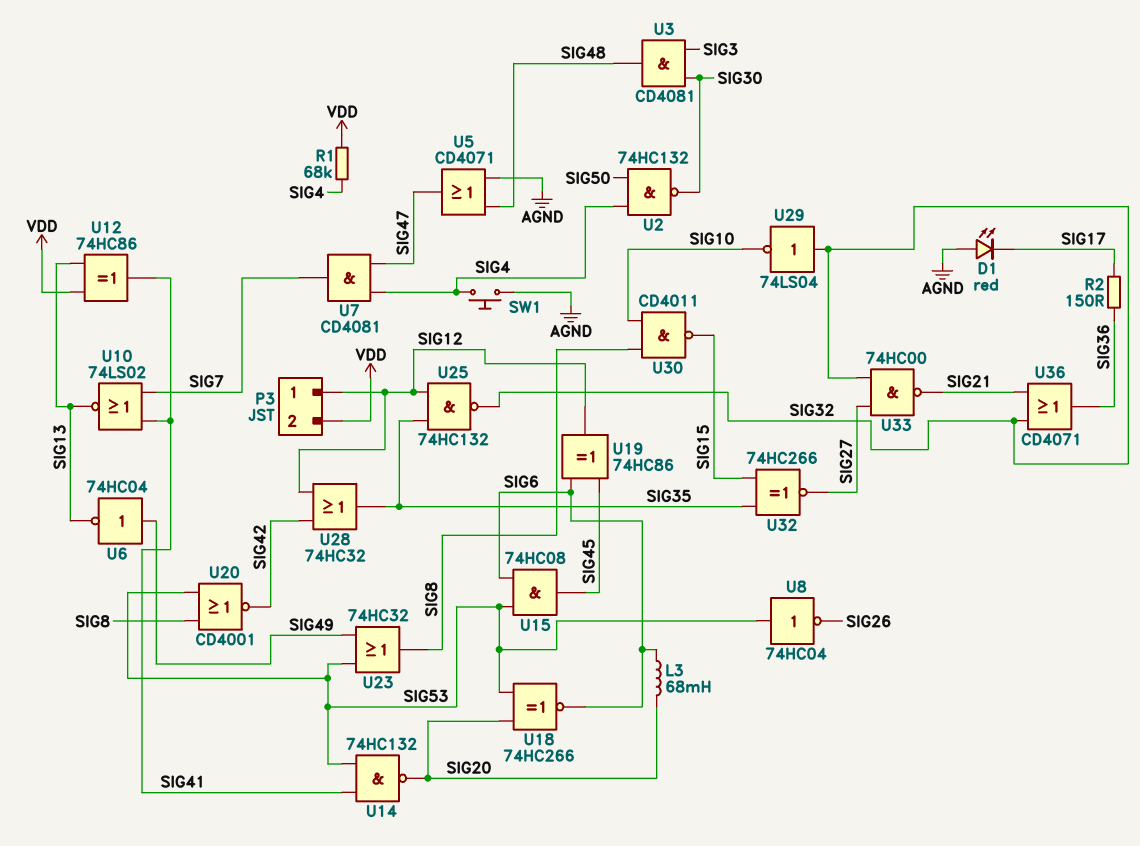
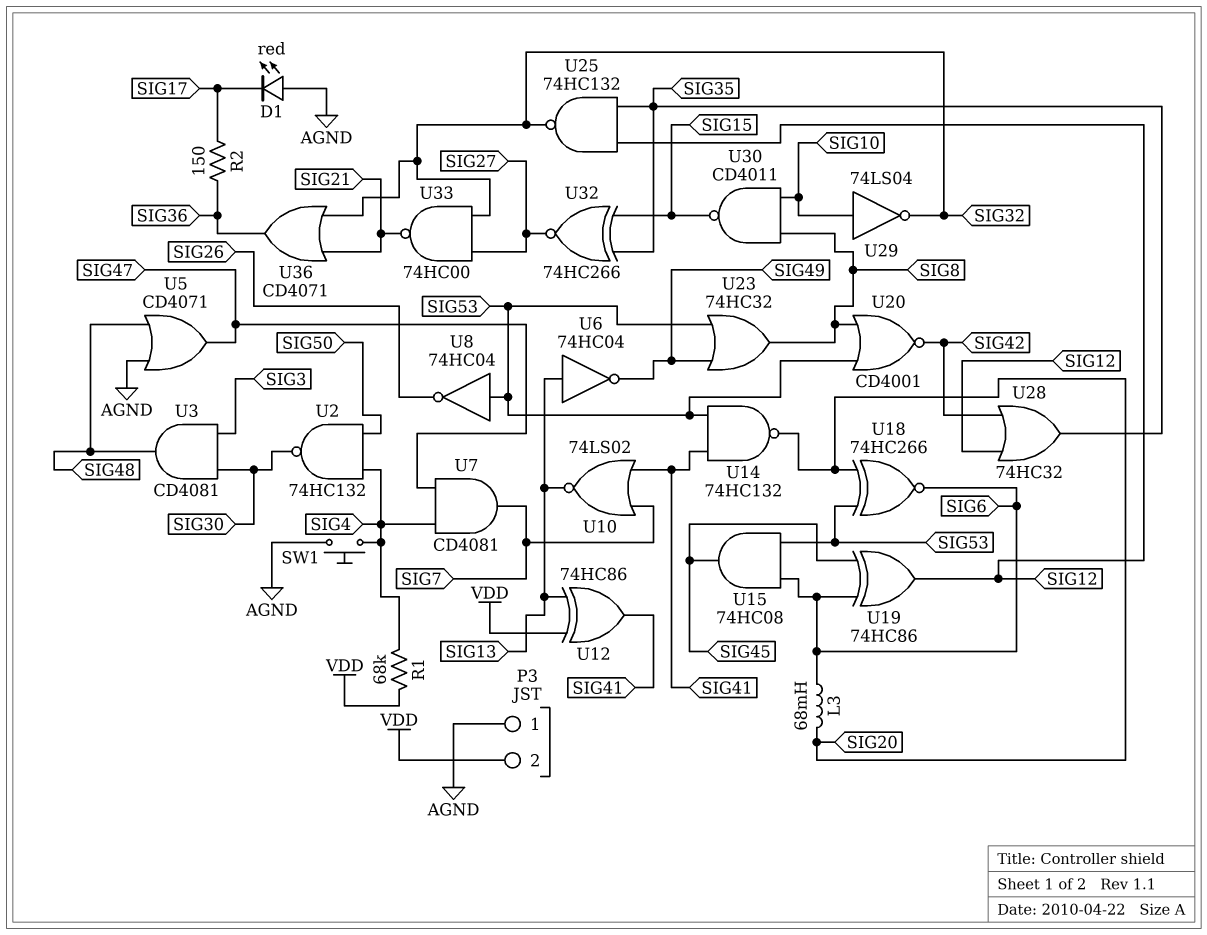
P3 pin 1: SIG12 -> AGND
U6: NOT 74HC04 (in SIG49, out SIG13) -> NOT 74HC04 (in SIG13, out SIG49)
U29: NOT 74LS04 (in SIG32, out SIG10) -> NOT 74LS04 (in SIG10, out SIG32)

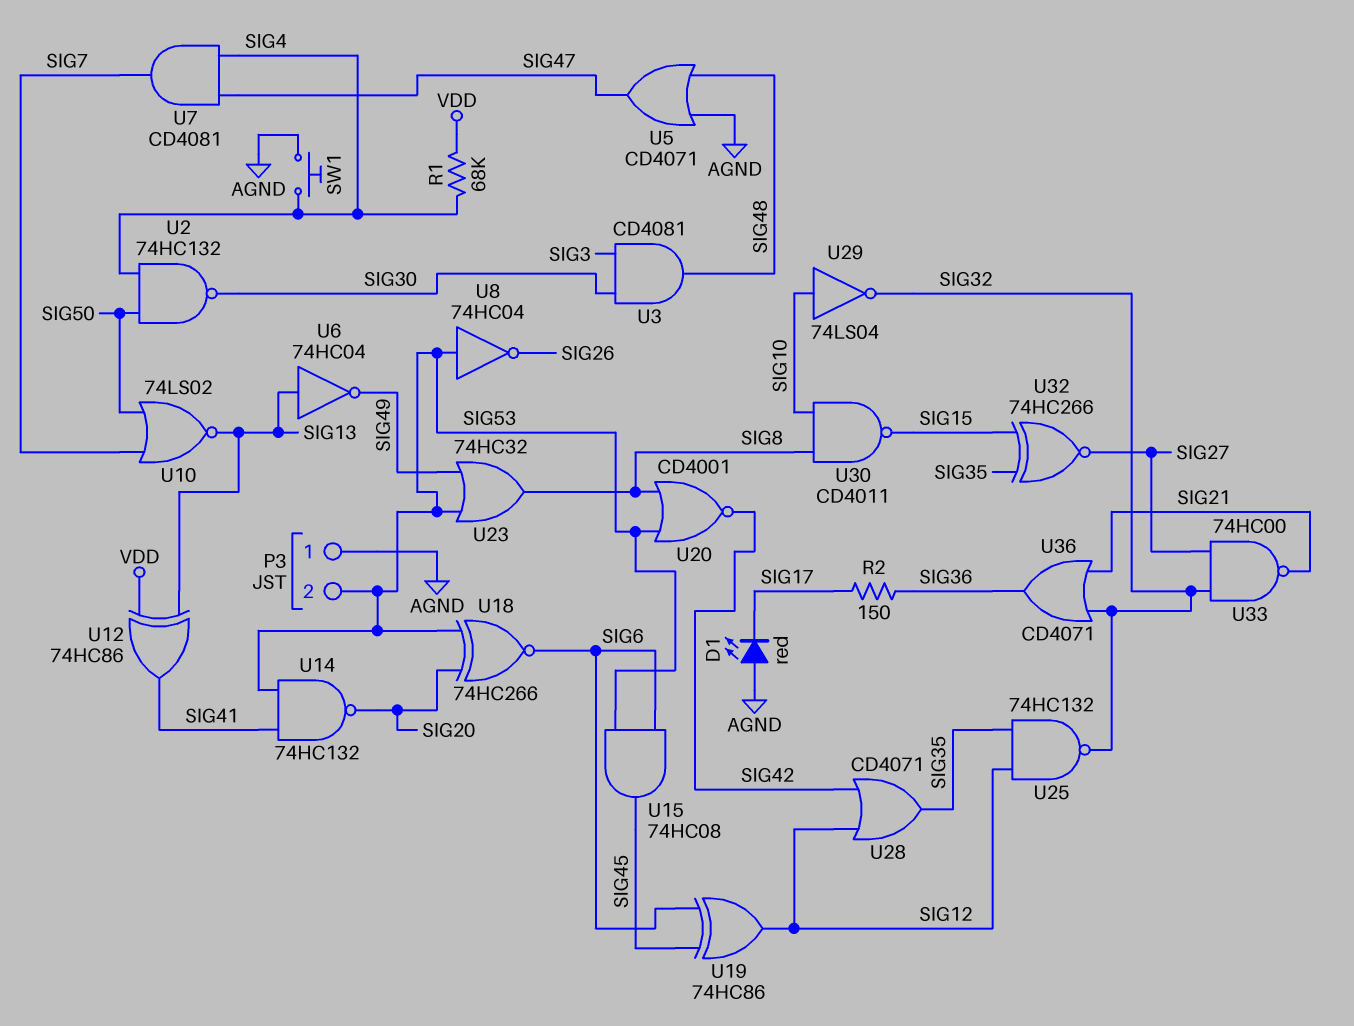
L3: 68mH (SIG6, SIG20) -> none
P3 pin 2: VDD -> SIG53
U10: NOR 74LS02 (in SIG7, in SIG41, out SIG13) -> NOR 74LS02 (in SIG7, in SIG50, out SIG13)
U28: OR 74HC32 (in SIG12, in SIG42, out SIG35) -> OR CD4071 (in SIG12, in SIG42, out SIG35)

